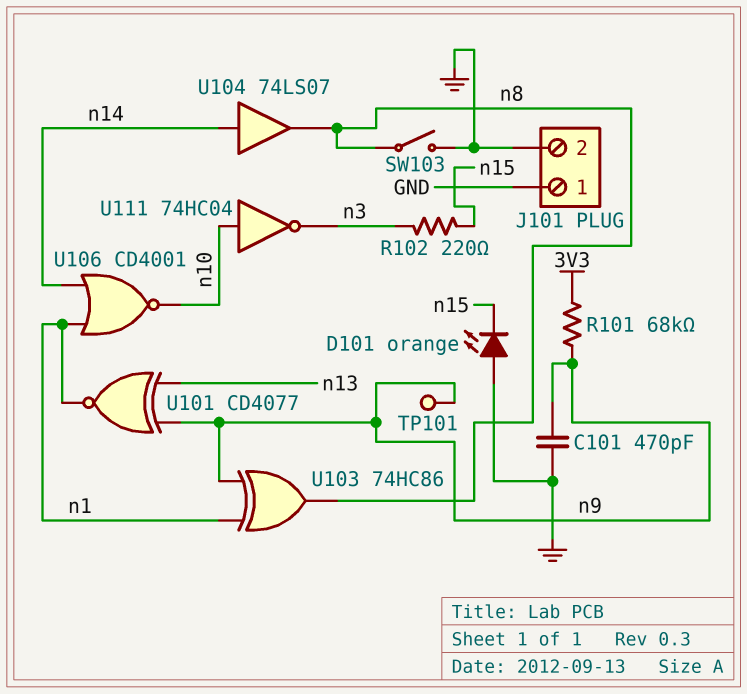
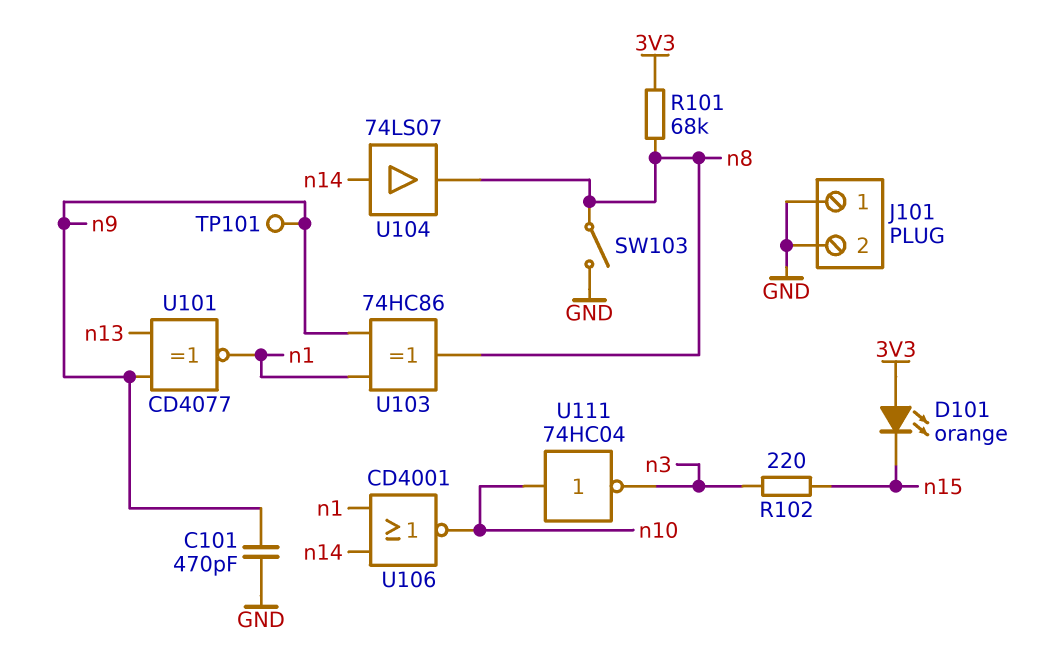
D101: LED orange (A GND, K n15) -> LED orange (A 3V3, K n15)
R101: 68k (3V3, n9) -> 68k (3V3, n8)

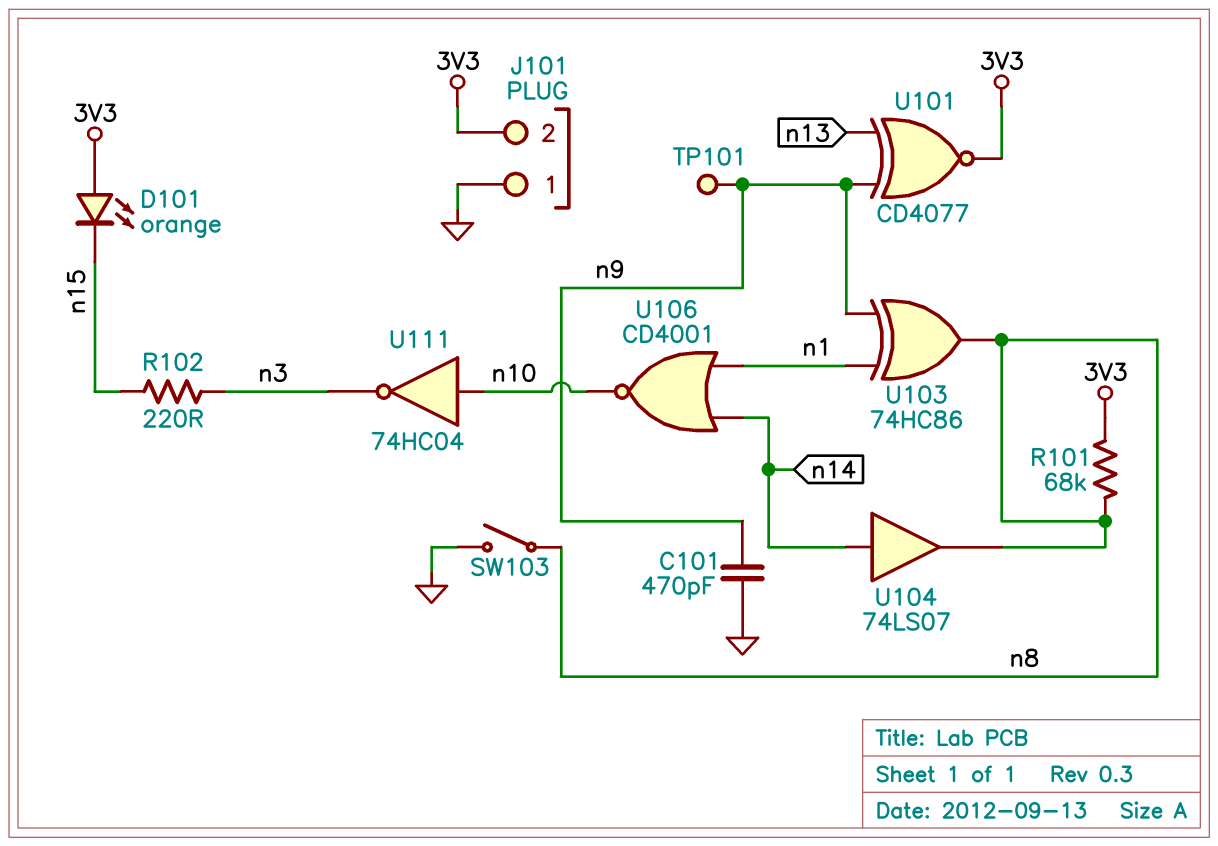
J101 pin 2: GND -> 3V3
U101: XNOR CD4077 (in n9, in n13, out n1) -> XNOR CD4077 (in n9, in n13, out 3V3)

